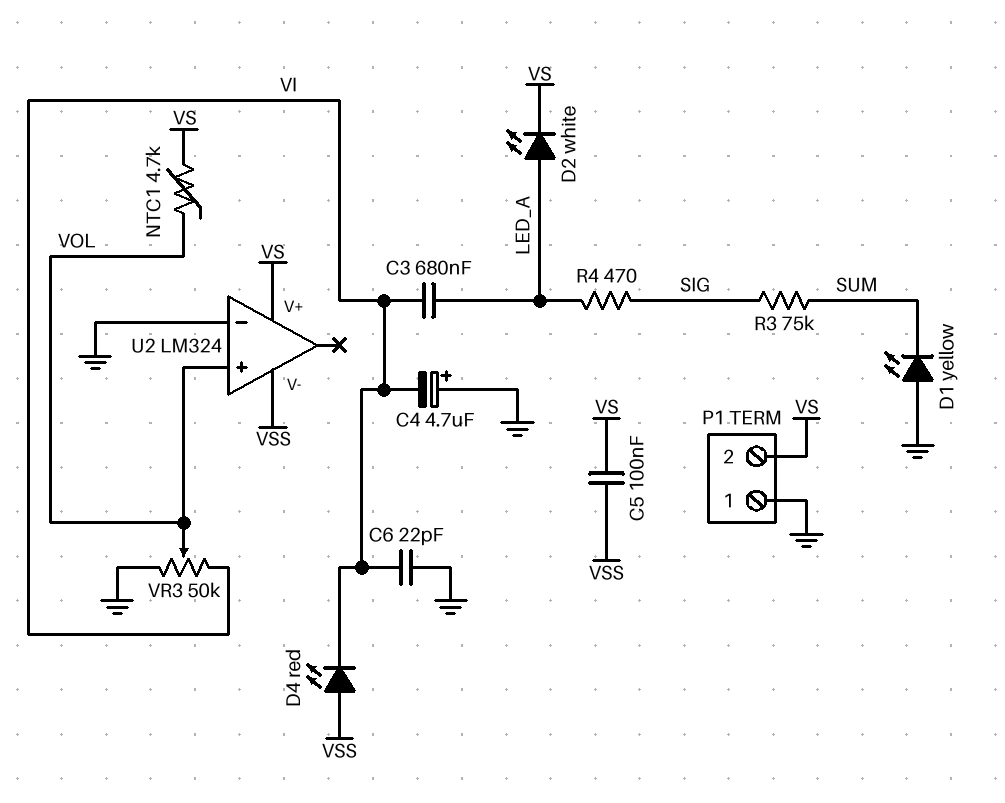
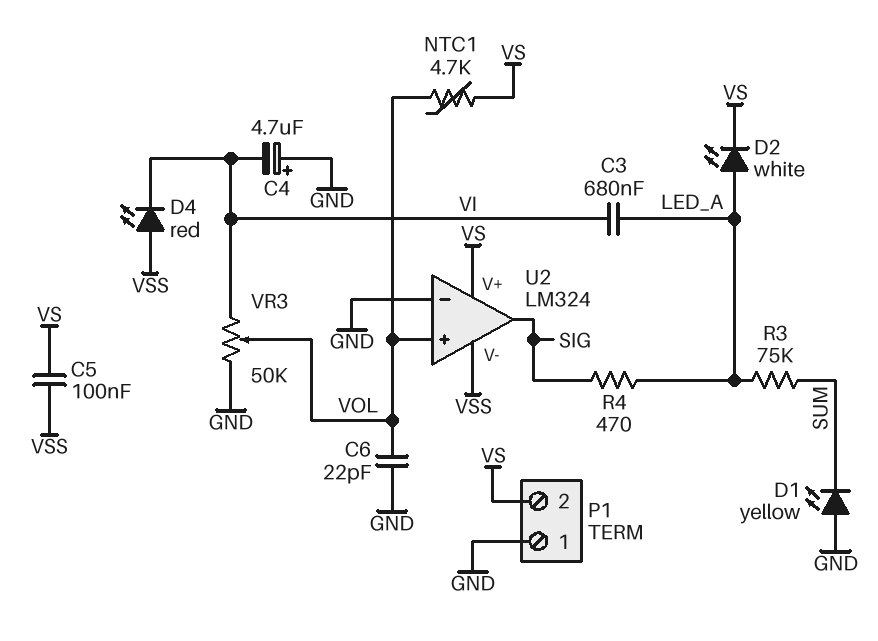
C6: 22pF (GND, VI) -> 22pF (GND, VOL)
R3: 75k (SIG, SUM) -> 75k (LED_A, SUM)
U2 pin out: none -> SIG

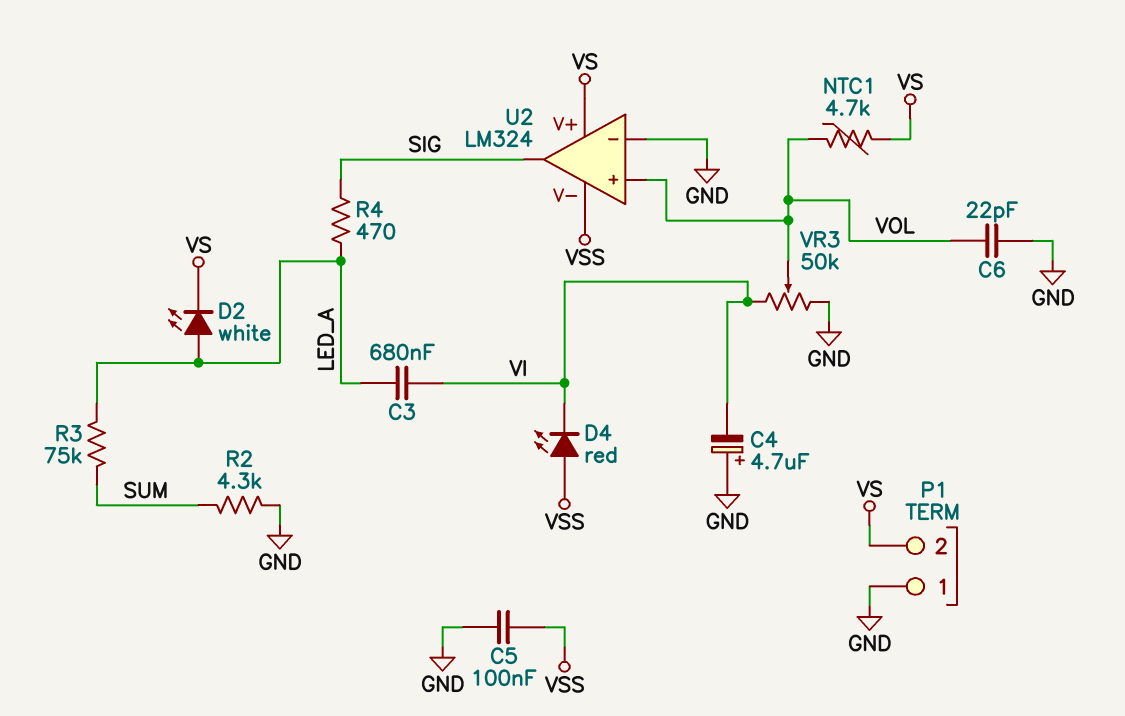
C5: 100nF (VS, VSS) -> 100nF (GND, VSS)
D1: LED yellow (A GND, K SUM) -> none
R2: none -> 4.3k (GND, SUM)

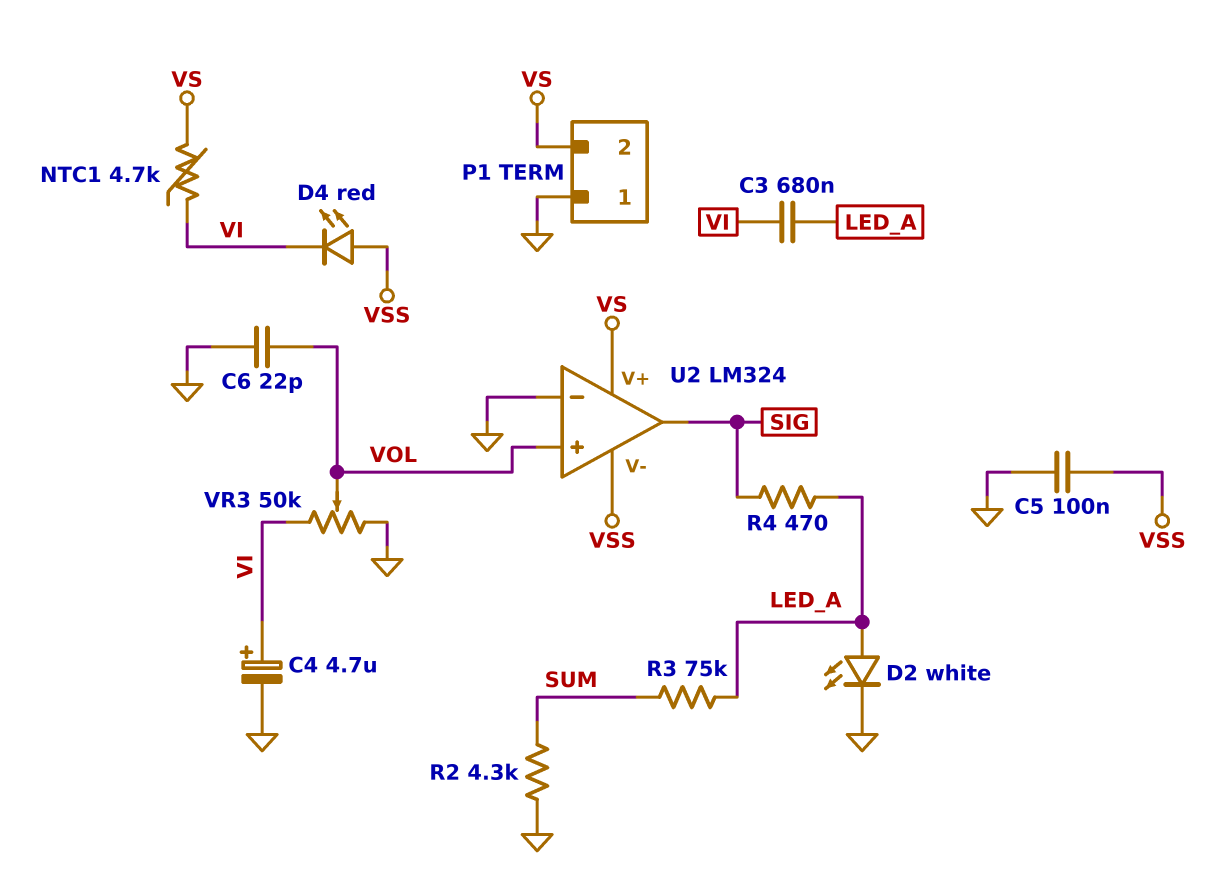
C4: 4.7uF (plus GND, minus VI) -> 4.7uF (plus VI, minus GND)
D2: LED white (A LED_A, K VS) -> LED white (A LED_A, K GND)
NTC1: 4.7k (VOL, VS) -> 4.7k (VI, VS)

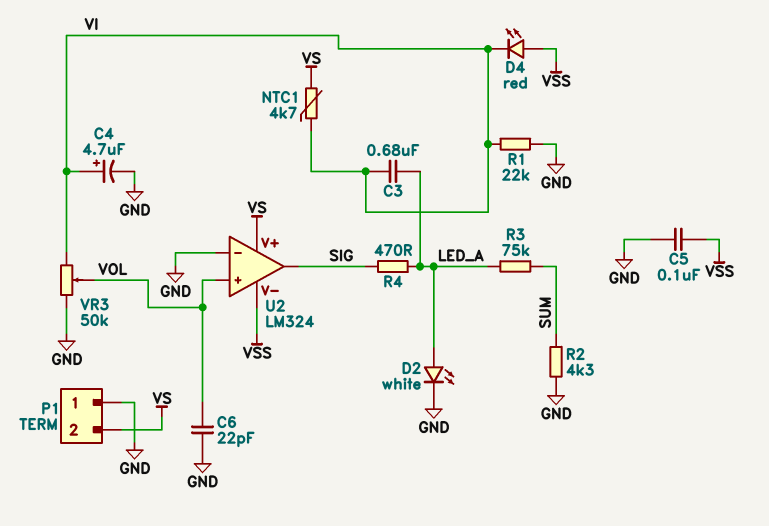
R1: none -> 22k (GND, VI)

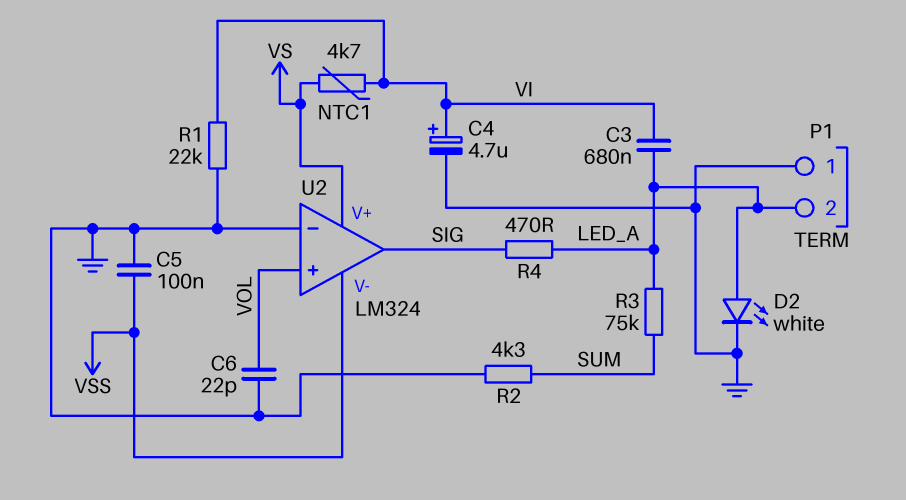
D4: LED red (A VSS, K VI) -> none
P1 pin 2: VS -> LED_A
VR3: 50k (GND, VI, wiper VOL) -> none

